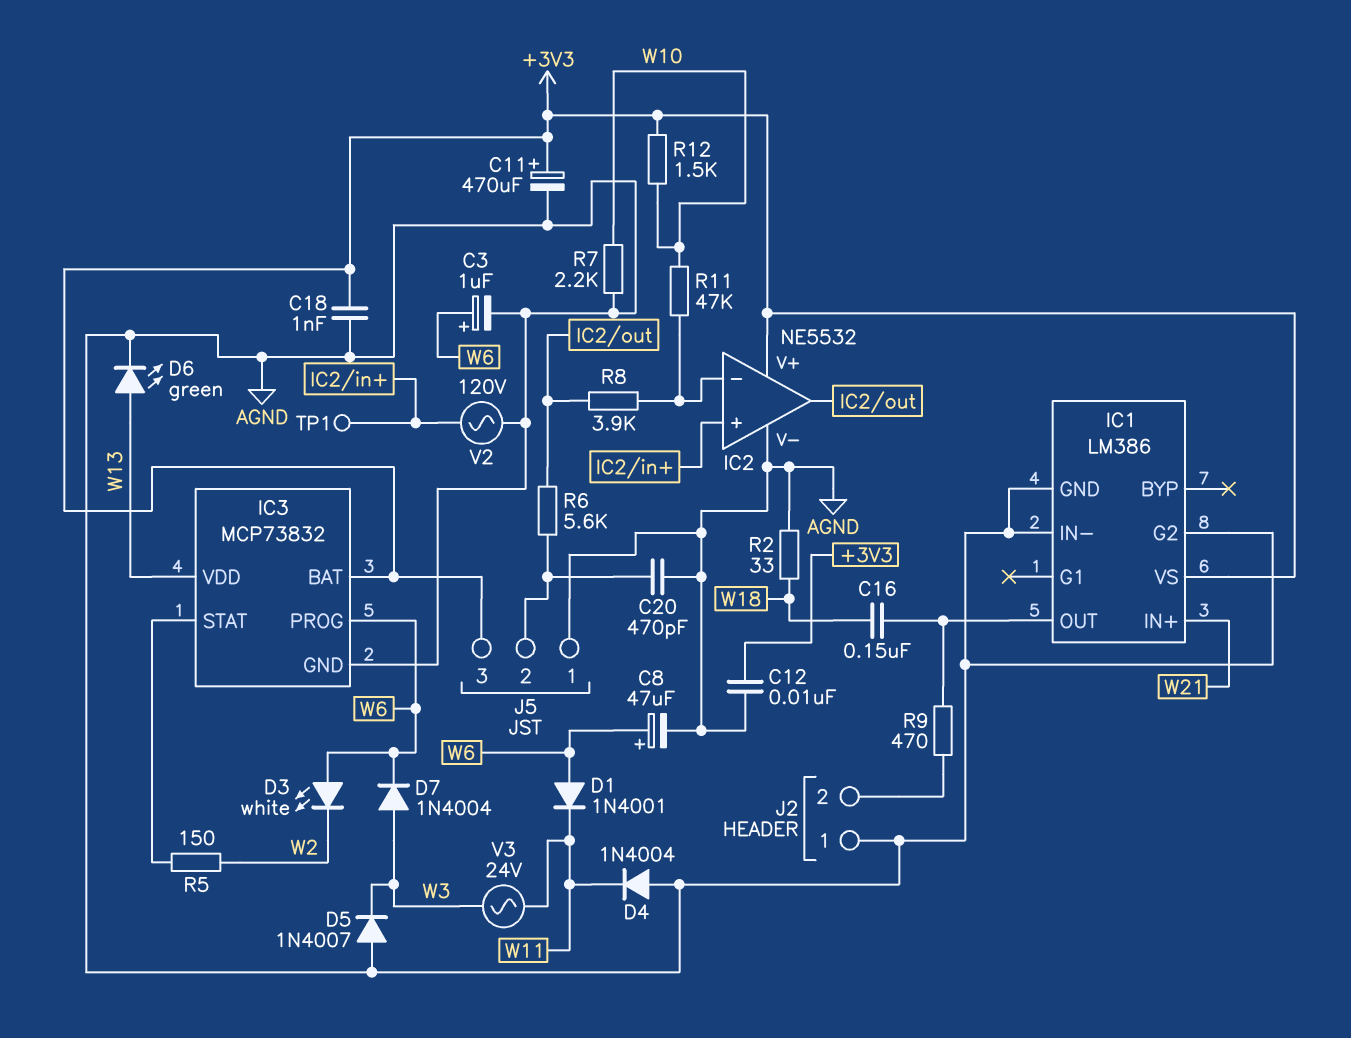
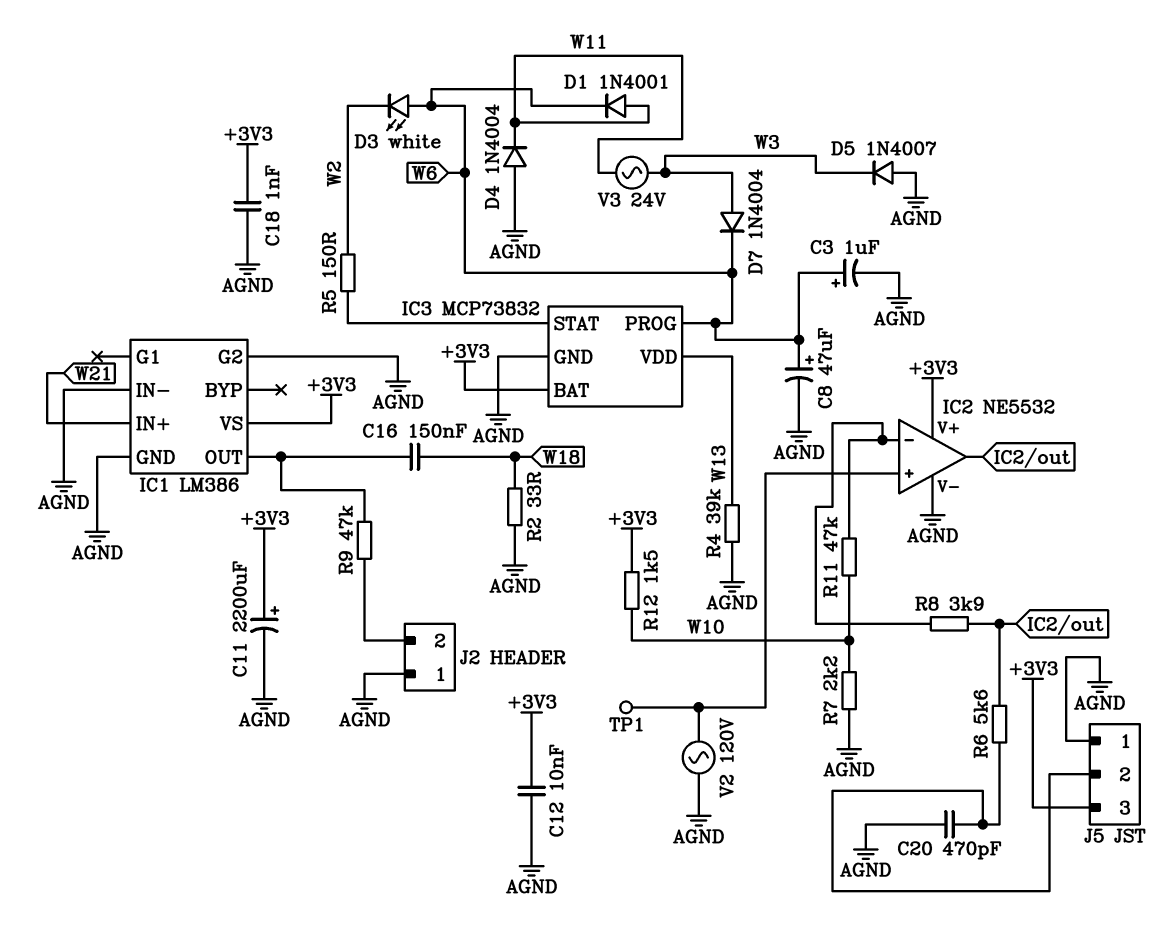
C11: 470uF (plus +3V3, minus AGND) -> 2200uF (plus +3V3, minus AGND)
D1: diode 1N4001 (A W6, K W11) -> diode 1N4001 (A W11, K W6)
D6: LED green (A W13, K AGND) -> none
R4: none -> 39k (AGND, W13)
R9: 470 (IC1/OUT, J2/2) -> 47k (IC1/OUT, J2/2)

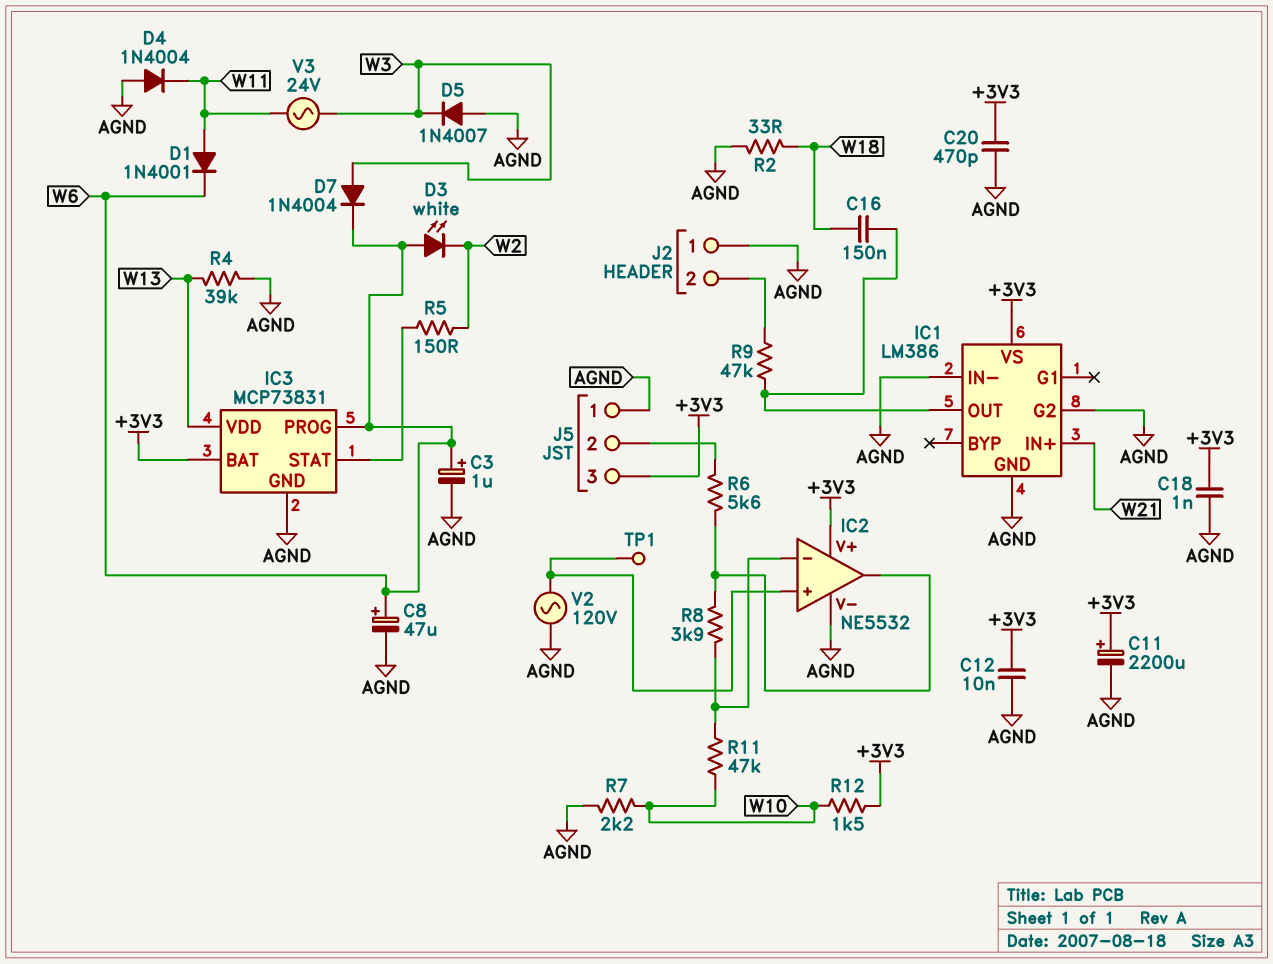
C20: 470pF (AGND, J5/2) -> 470pF (+3V3, AGND)
IC3: MCP73832 -> MCP73831

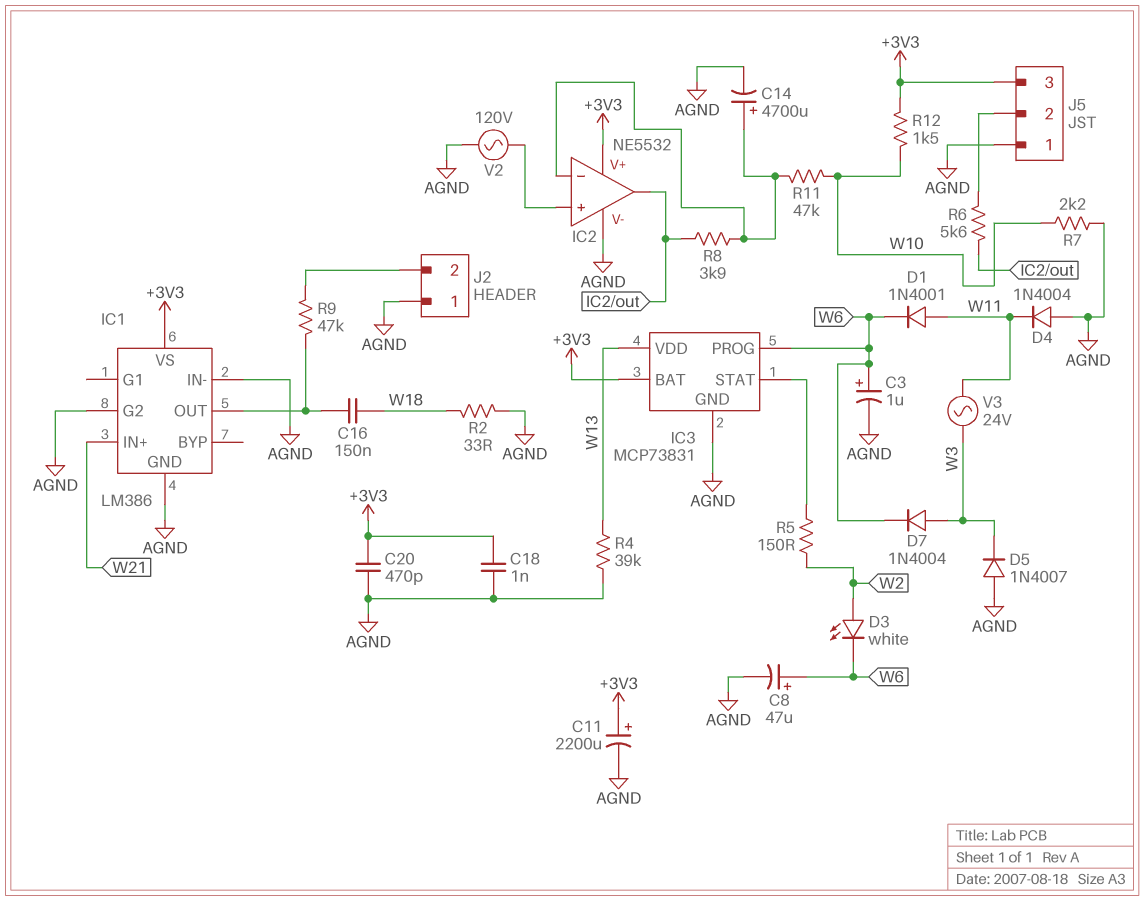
C12: 10nF (+3V3, AGND) -> none
C14: none -> 4700uF (plus IC2/in-, minus AGND)
D3: LED white (A W6, K W2) -> LED white (A W2, K W6)
TP1: test point (IC2/in+) -> none

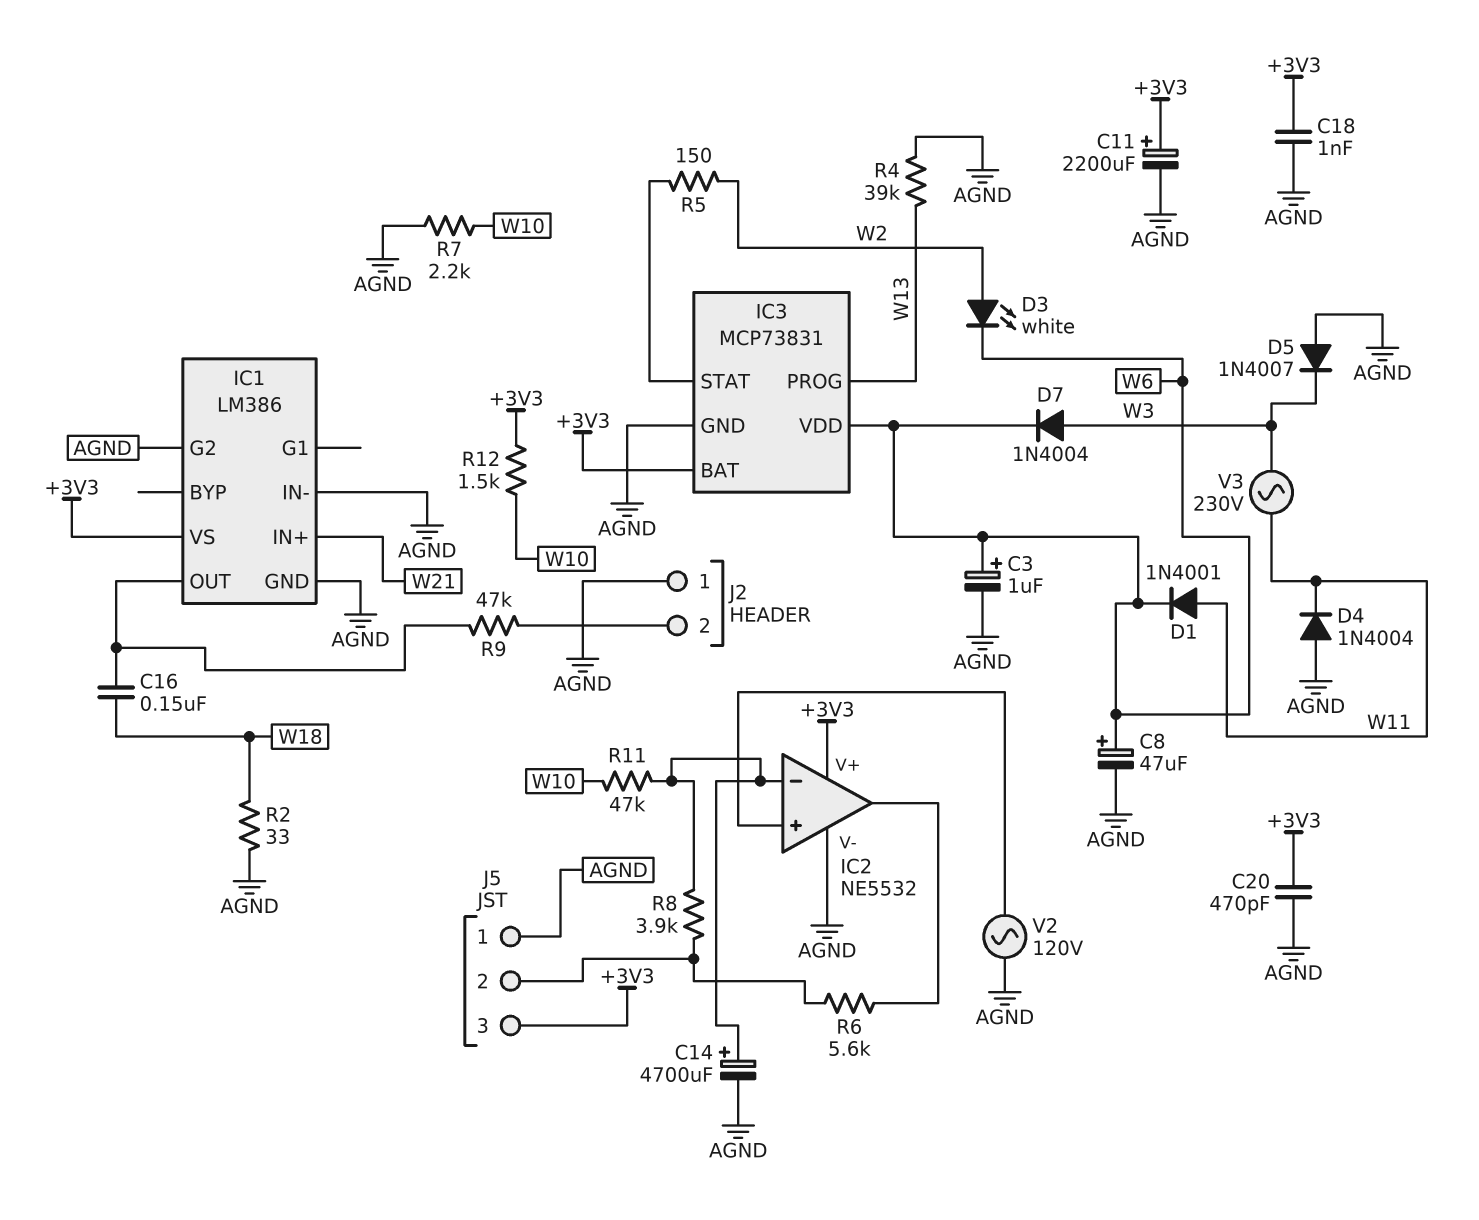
IC3 pin PROG: W6 -> W13
IC3 pin VDD: W13 -> W6
R8: 3.9k (IC2/in-, IC2/out) -> 3.9k (IC2/in-, J5/2)
V3: AC 24V (W3, W11) -> AC 230V (W3, W11)

